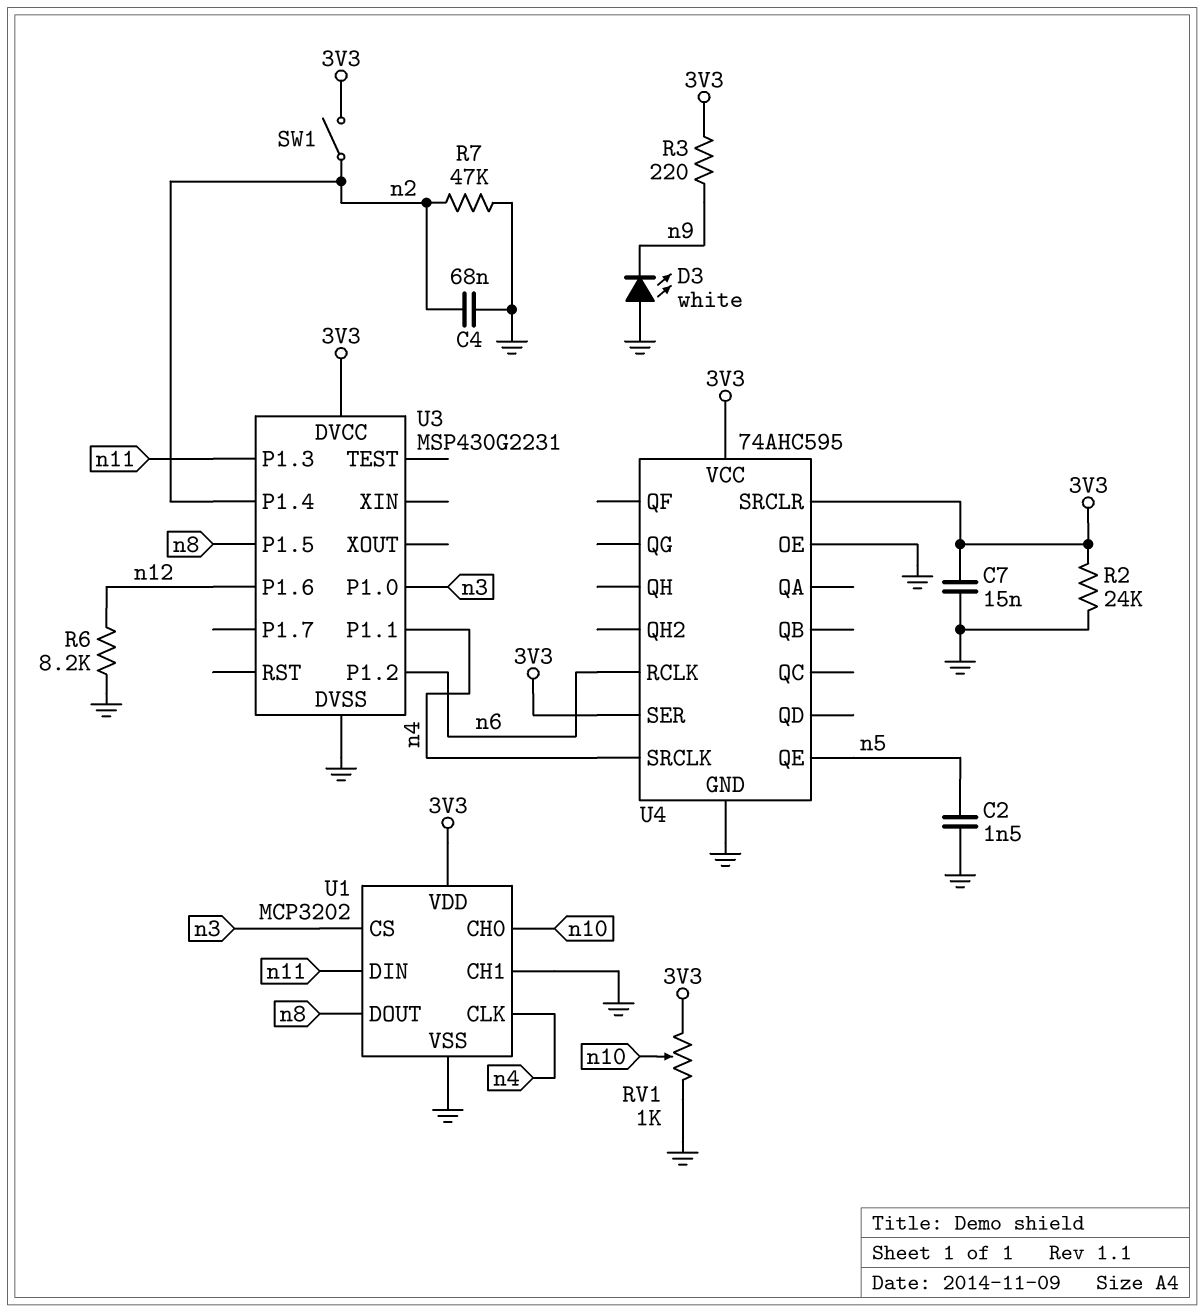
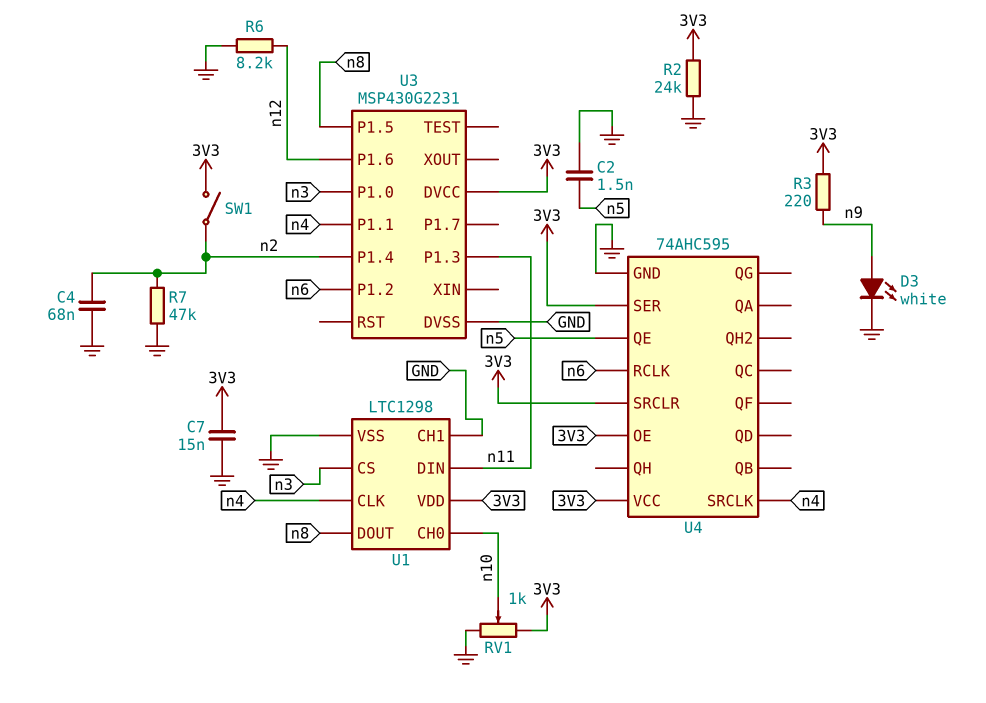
D3: LED white (A GND, K n9) -> LED white (A n9, K GND)
U1: MCP3202 -> LTC1298
U4 pin OE: GND -> 3V3

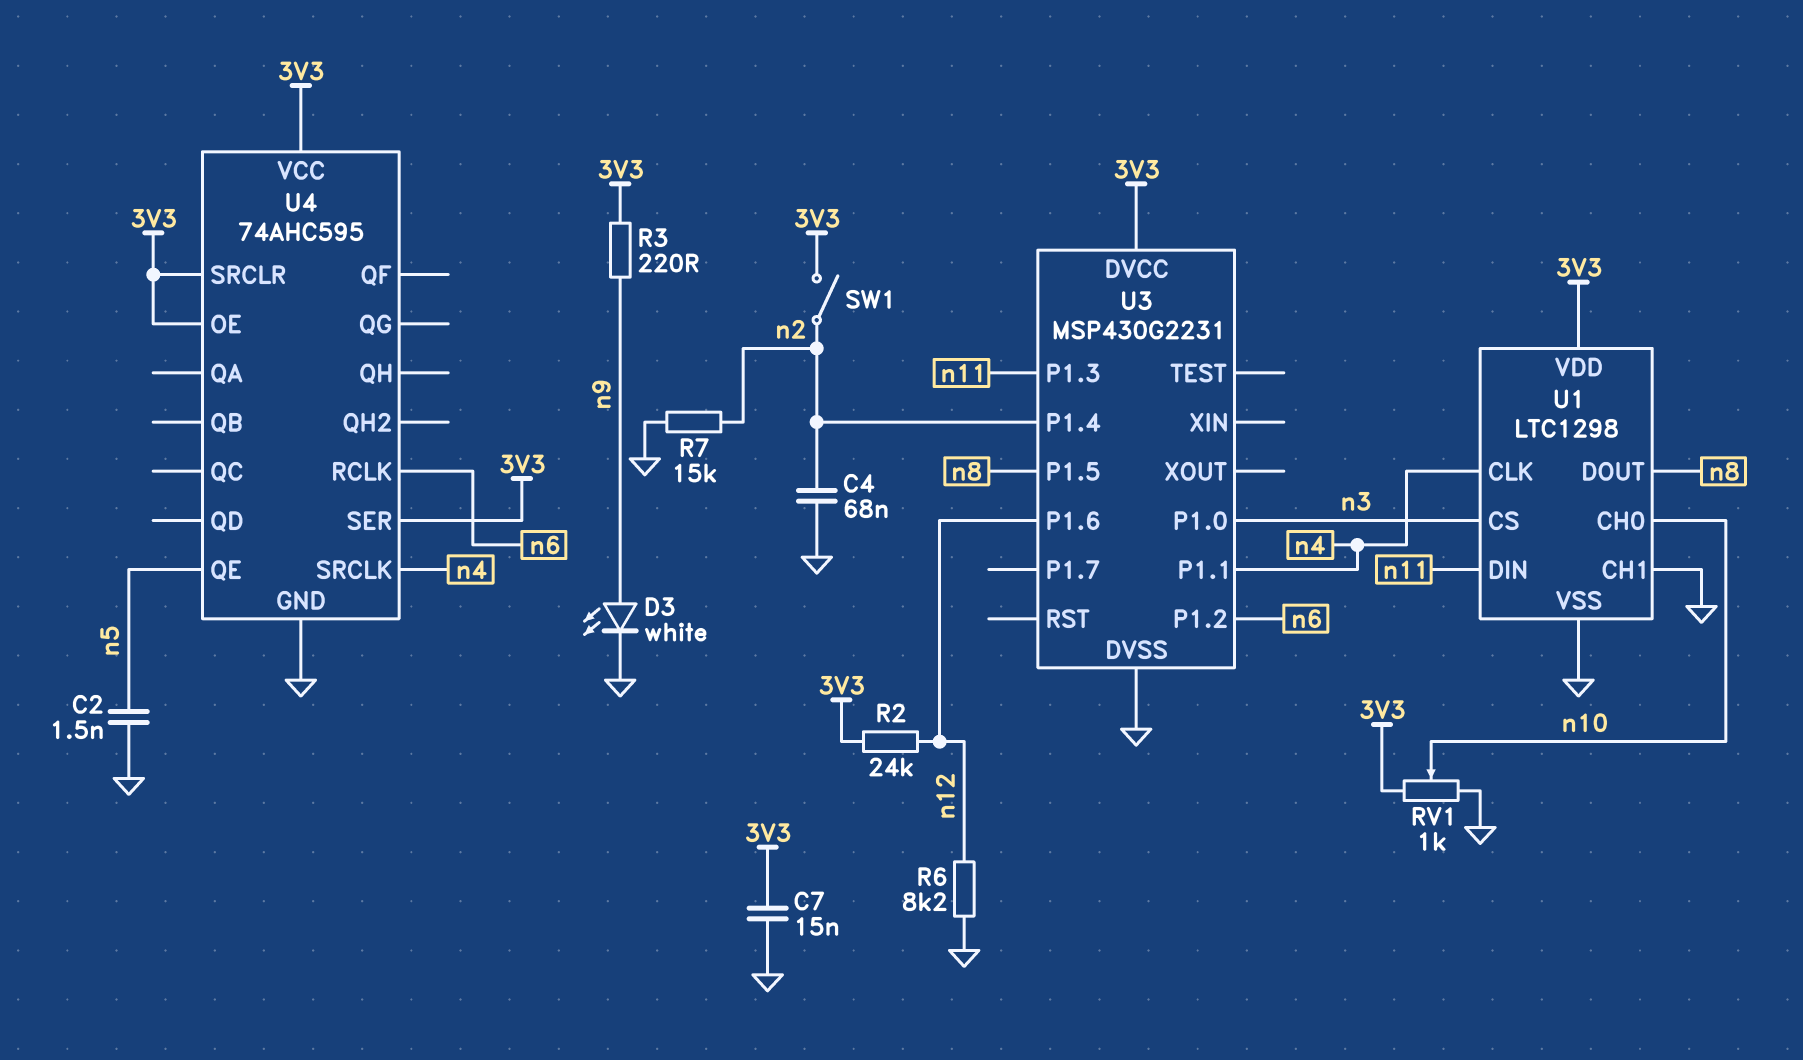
R2: 24k (3V3, GND) -> 24k (3V3, n12)
R7: 47k (GND, n2) -> 15k (GND, n2)

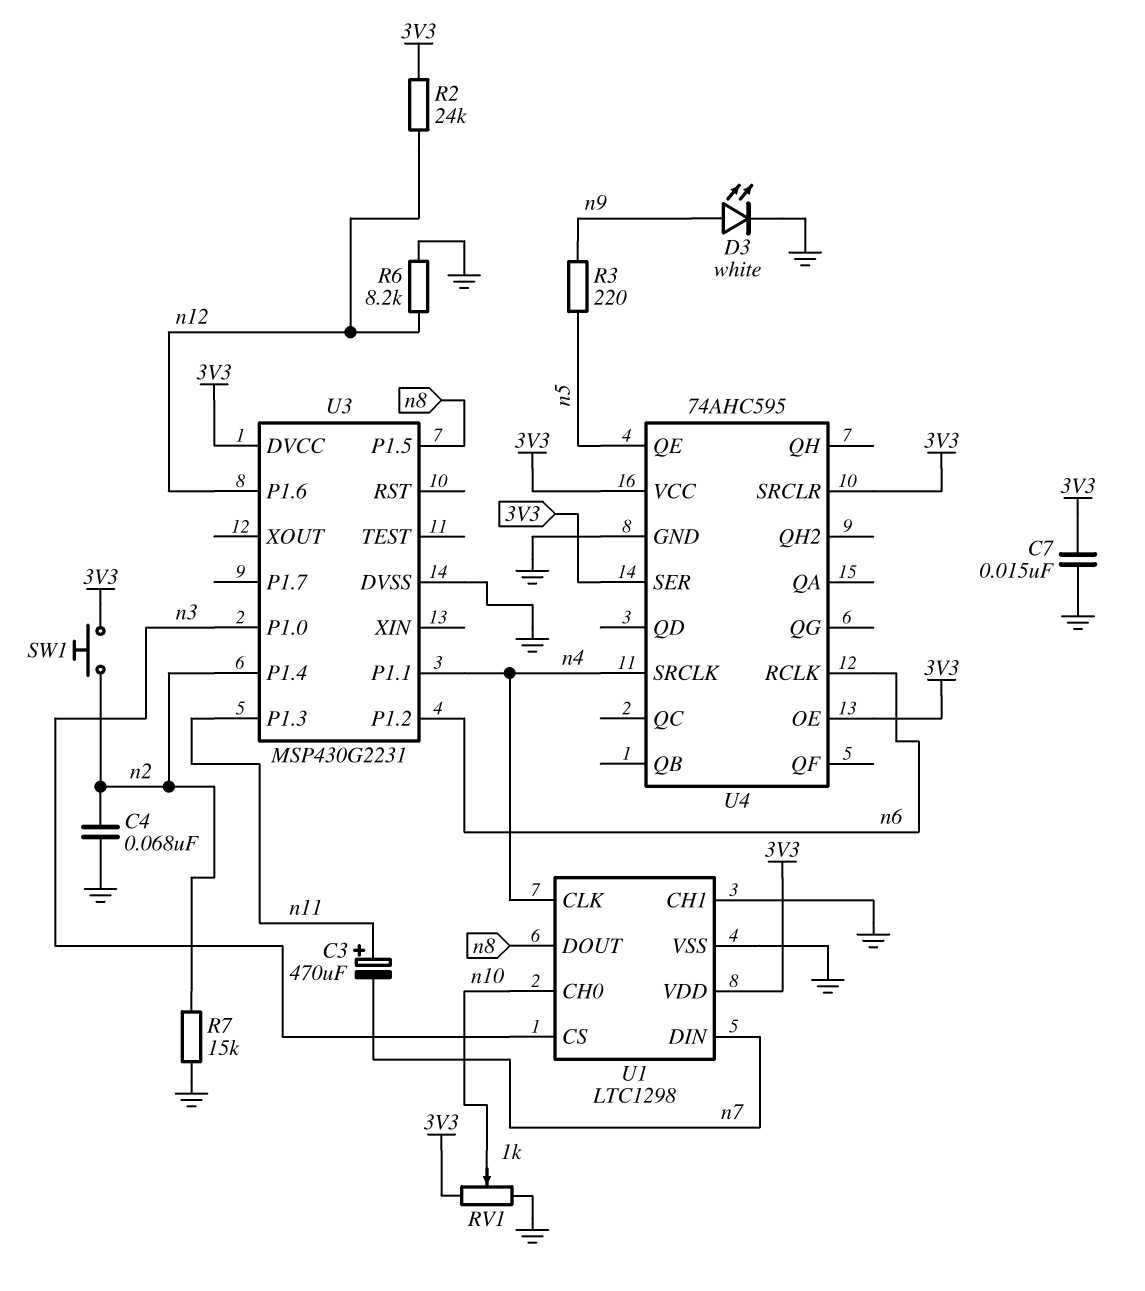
C2: 1.5nF (GND, n5) -> none
C3: none -> 470uF (plus n11, minus n7)
R3: 220 (3V3, n9) -> 220 (n5, n9)
SW1: switch (3V3, n2) -> button (3V3, n2)
U1 pin DIN: n11 -> n7

